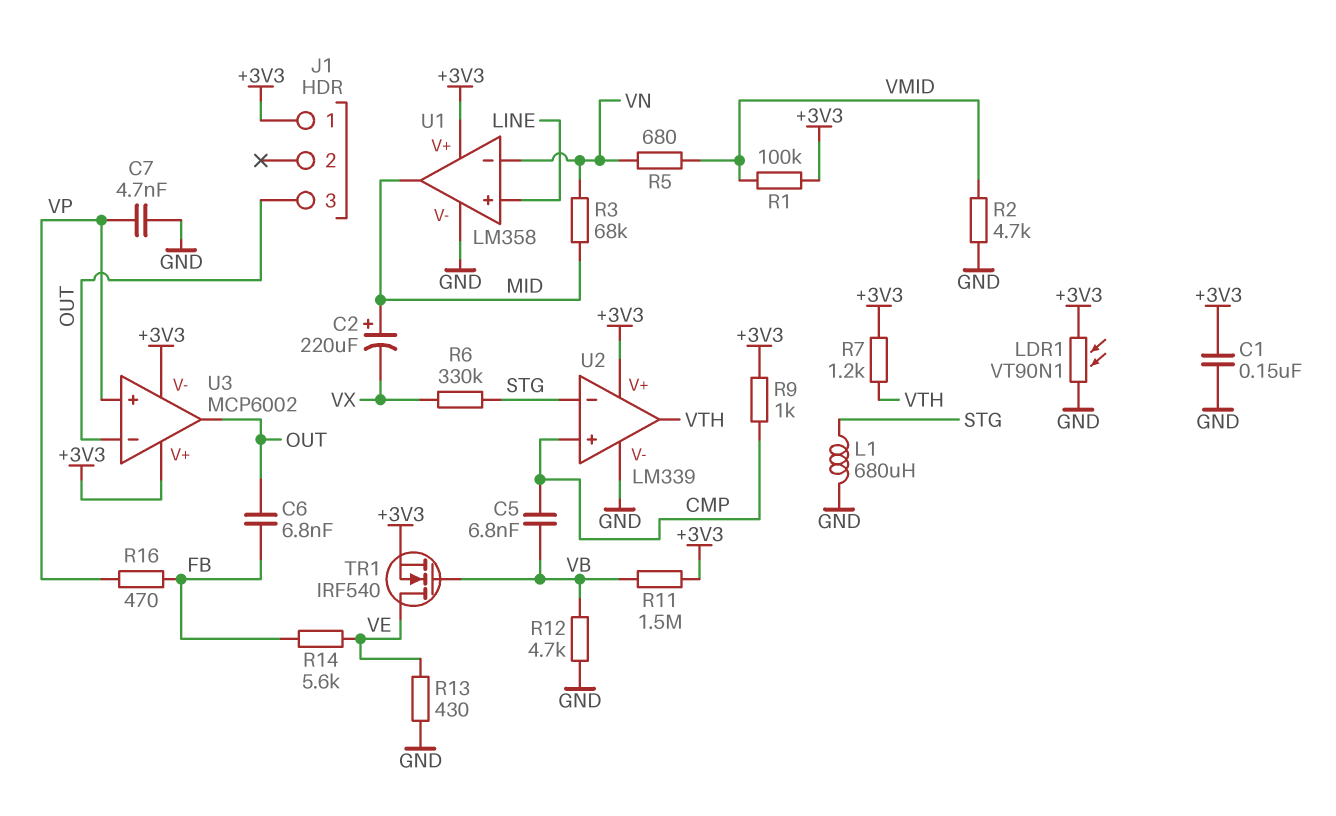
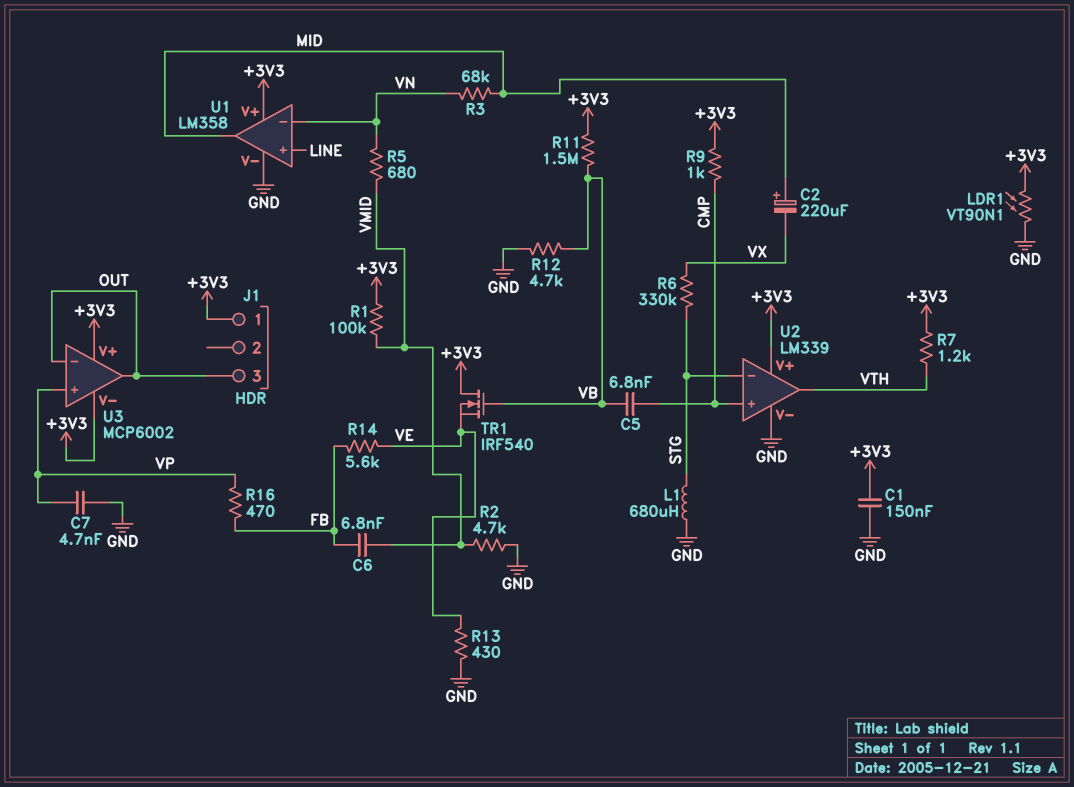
C6: 6.8nF (FB, OUT) -> 6.8nF (FB, VMID)
TR1: NMOS IRF540 (G VB, D VE, S +3V3) -> NMOS IRF540 (G VB, D +3V3, S VE)

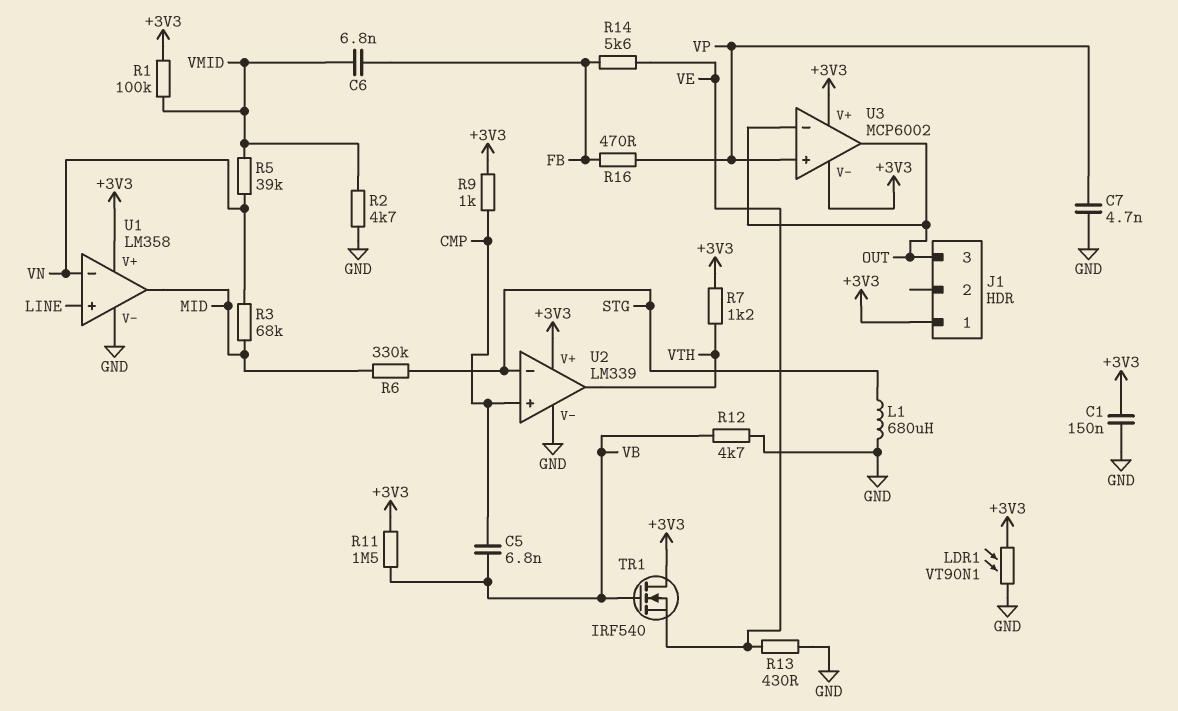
C2: 220uF (plus MID, minus VX) -> none
R5: 680 (VMID, VN) -> 39k (VMID, VN)
R6: 330k (STG, VX) -> 330k (MID, STG)

